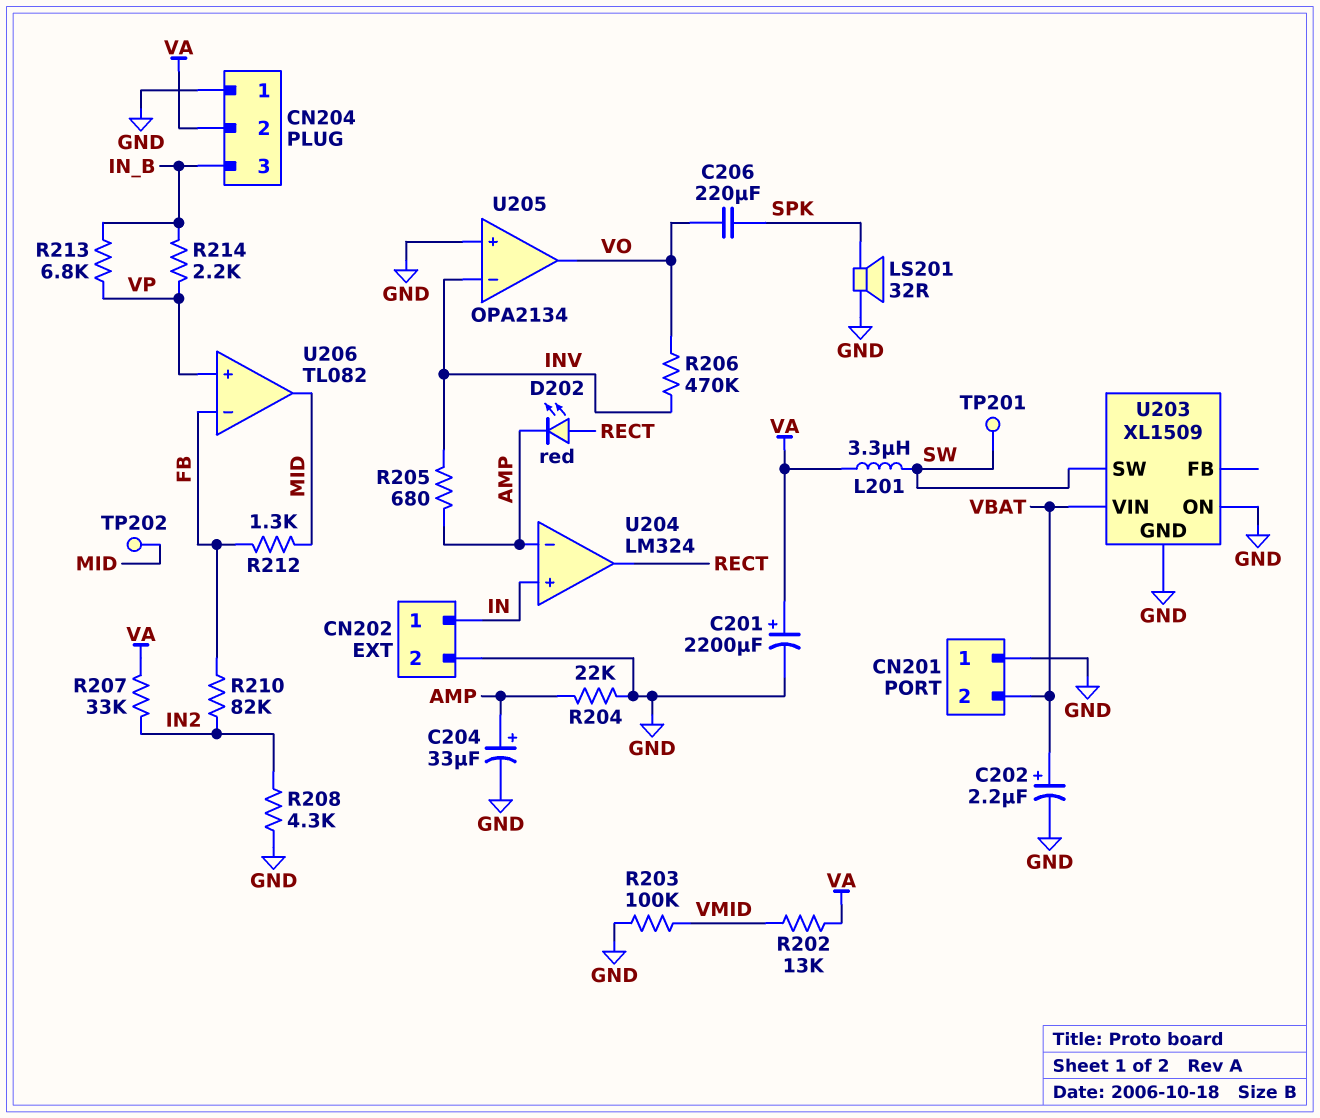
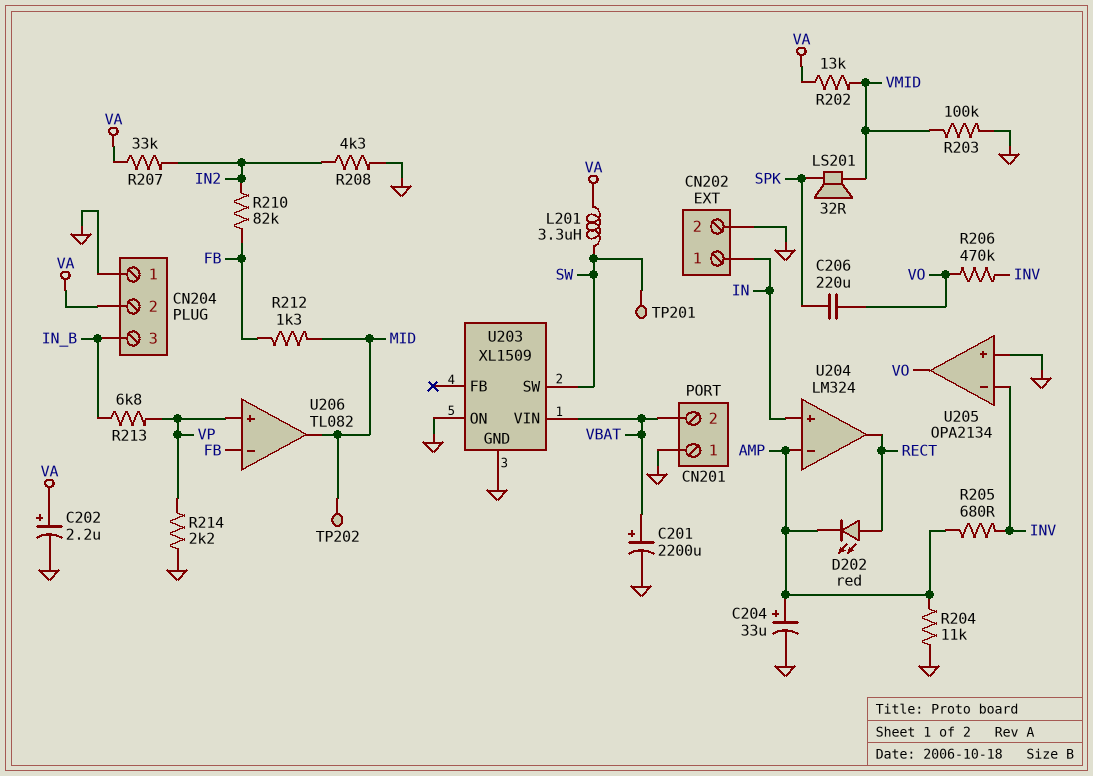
C201: 2200uF (plus VA, minus GND) -> 2200uF (plus VBAT, minus GND)
C202: 2.2uF (plus VBAT, minus GND) -> 2.2uF (plus VA, minus GND)
LS201: speaker 32R (GND, SPK) -> speaker 32R (SPK, VMID)
R204: 22k (AMP, GND) -> 11k (AMP, GND)
R214: 2.2k (IN_B, VP) -> 2.2k (GND, VP)

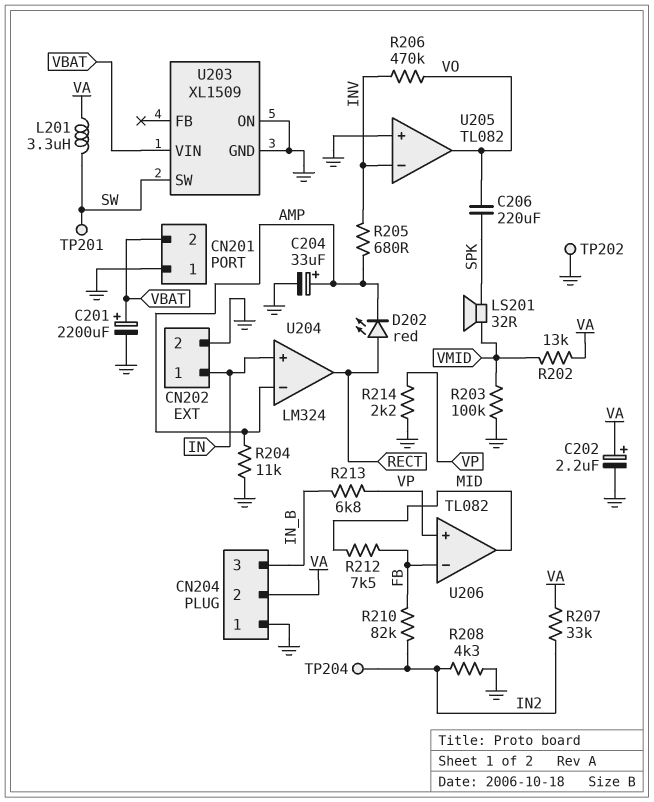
R212: 1.3k (FB, MID) -> 7.5k (FB, MID)
TP202: test point (MID) -> test point (GND)
TP204: none -> test point (IN2)
U205: OPA2134 -> TL082

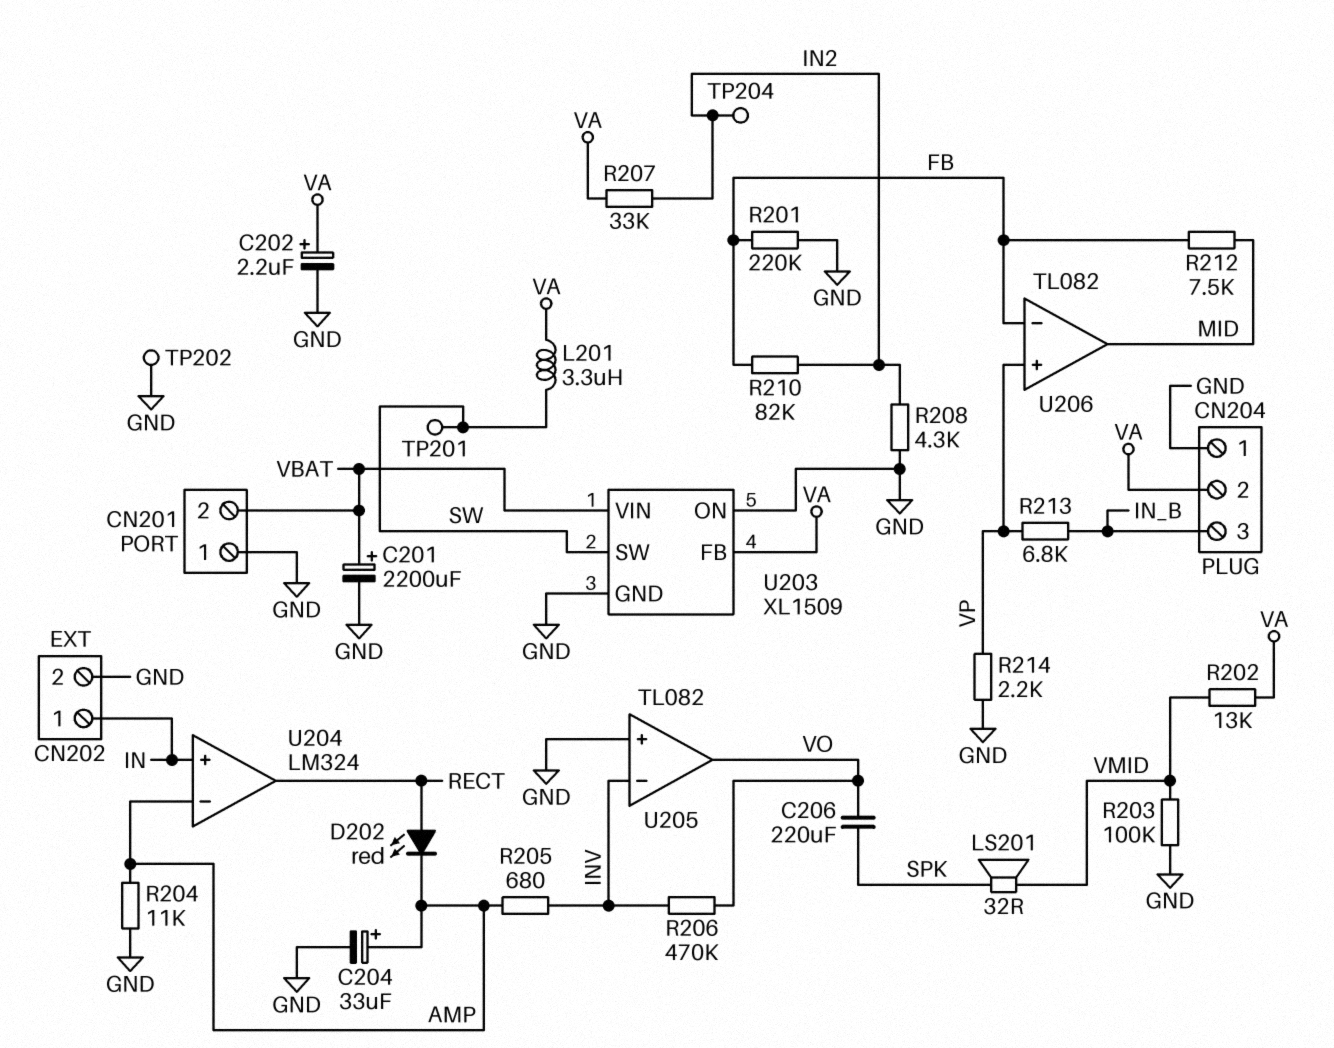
R201: none -> 220k (FB, GND)
U203 pin FB: none -> VA

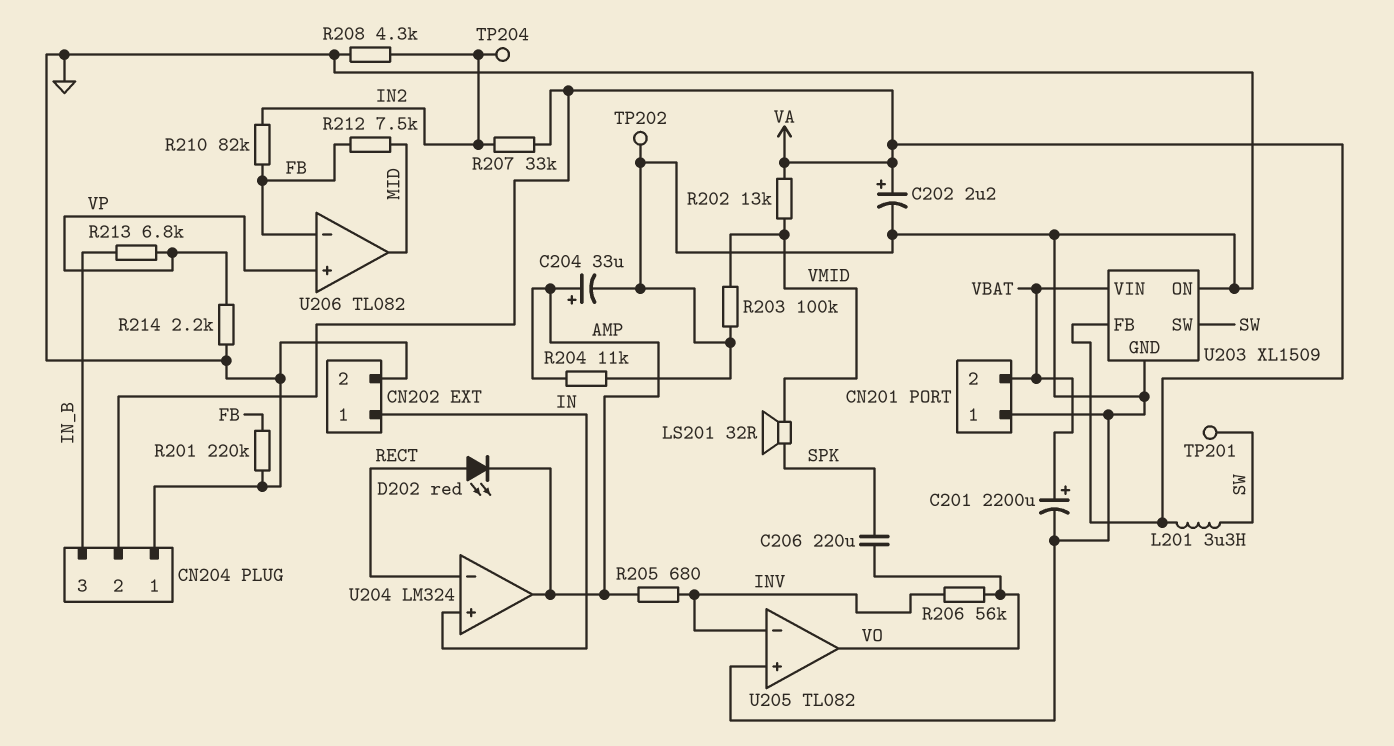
R206: 470k (INV, VO) -> 56k (INV, VO)
U204 pin in-: AMP -> RECT
U204 pin out: RECT -> AMP

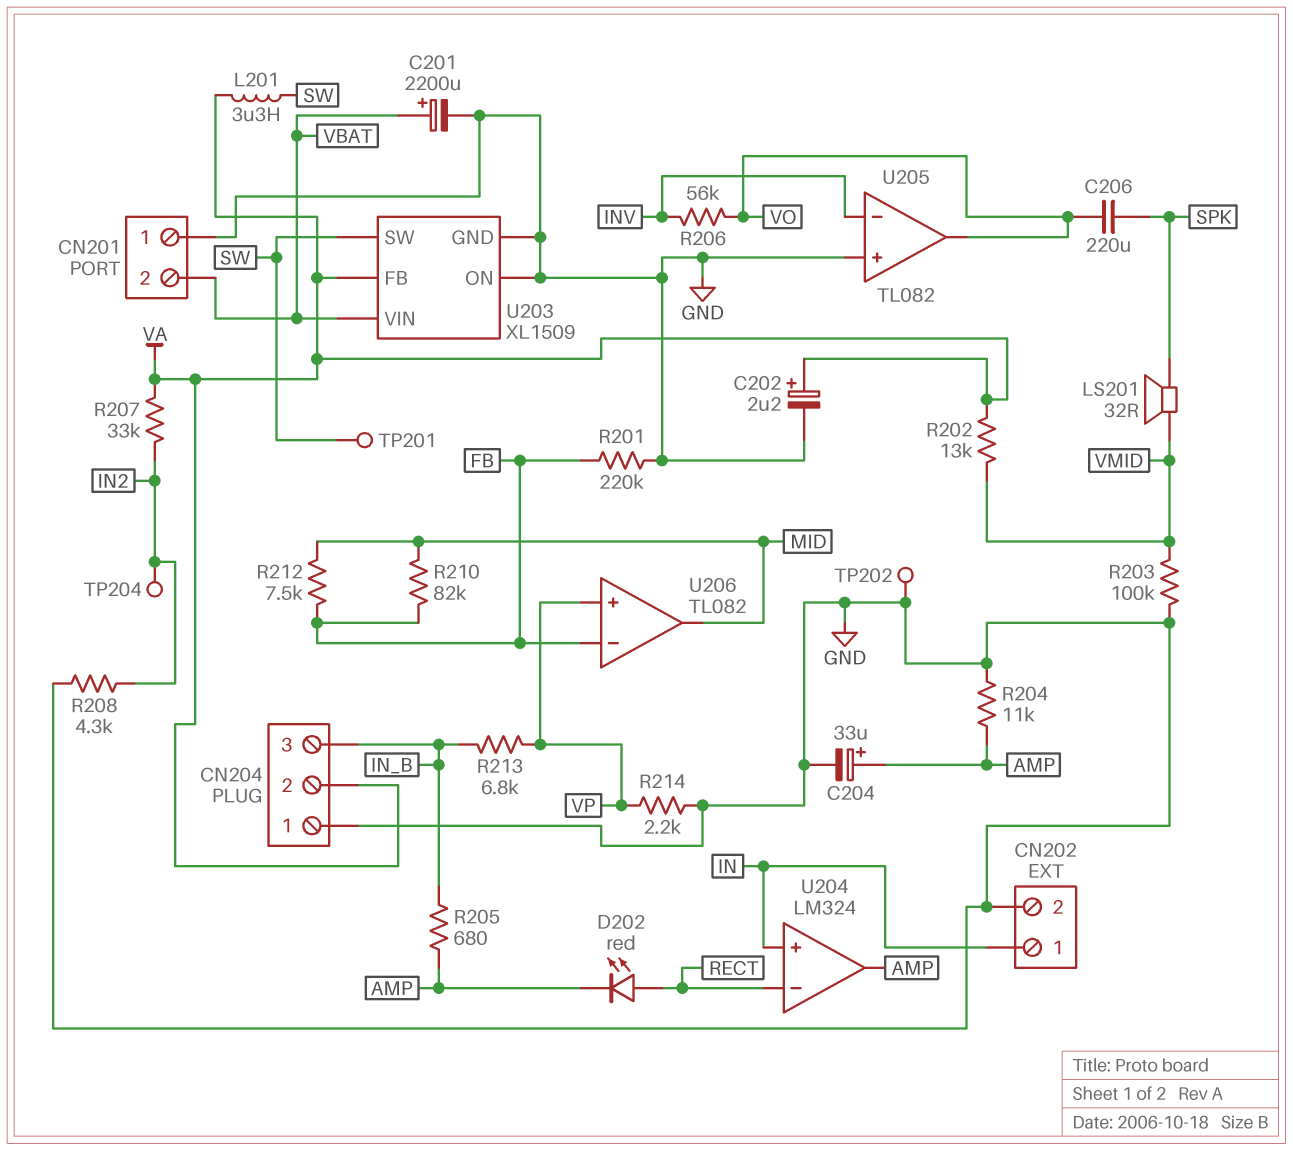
R205: 680 (AMP, INV) -> 680 (AMP, IN_B)
R210: 82k (FB, IN2) -> 82k (FB, MID)

